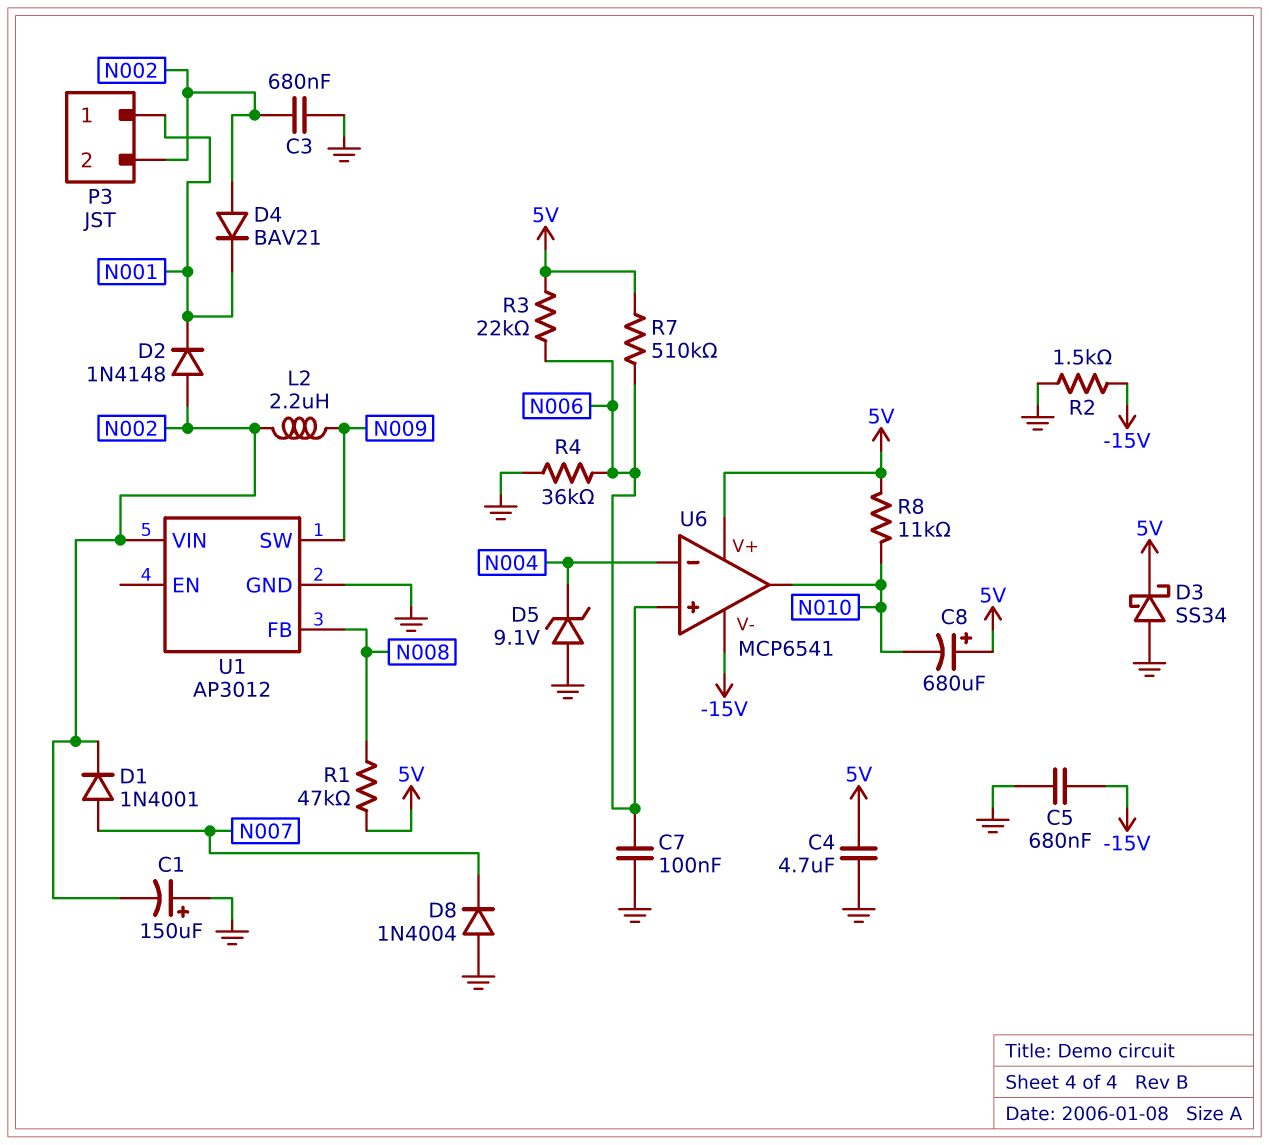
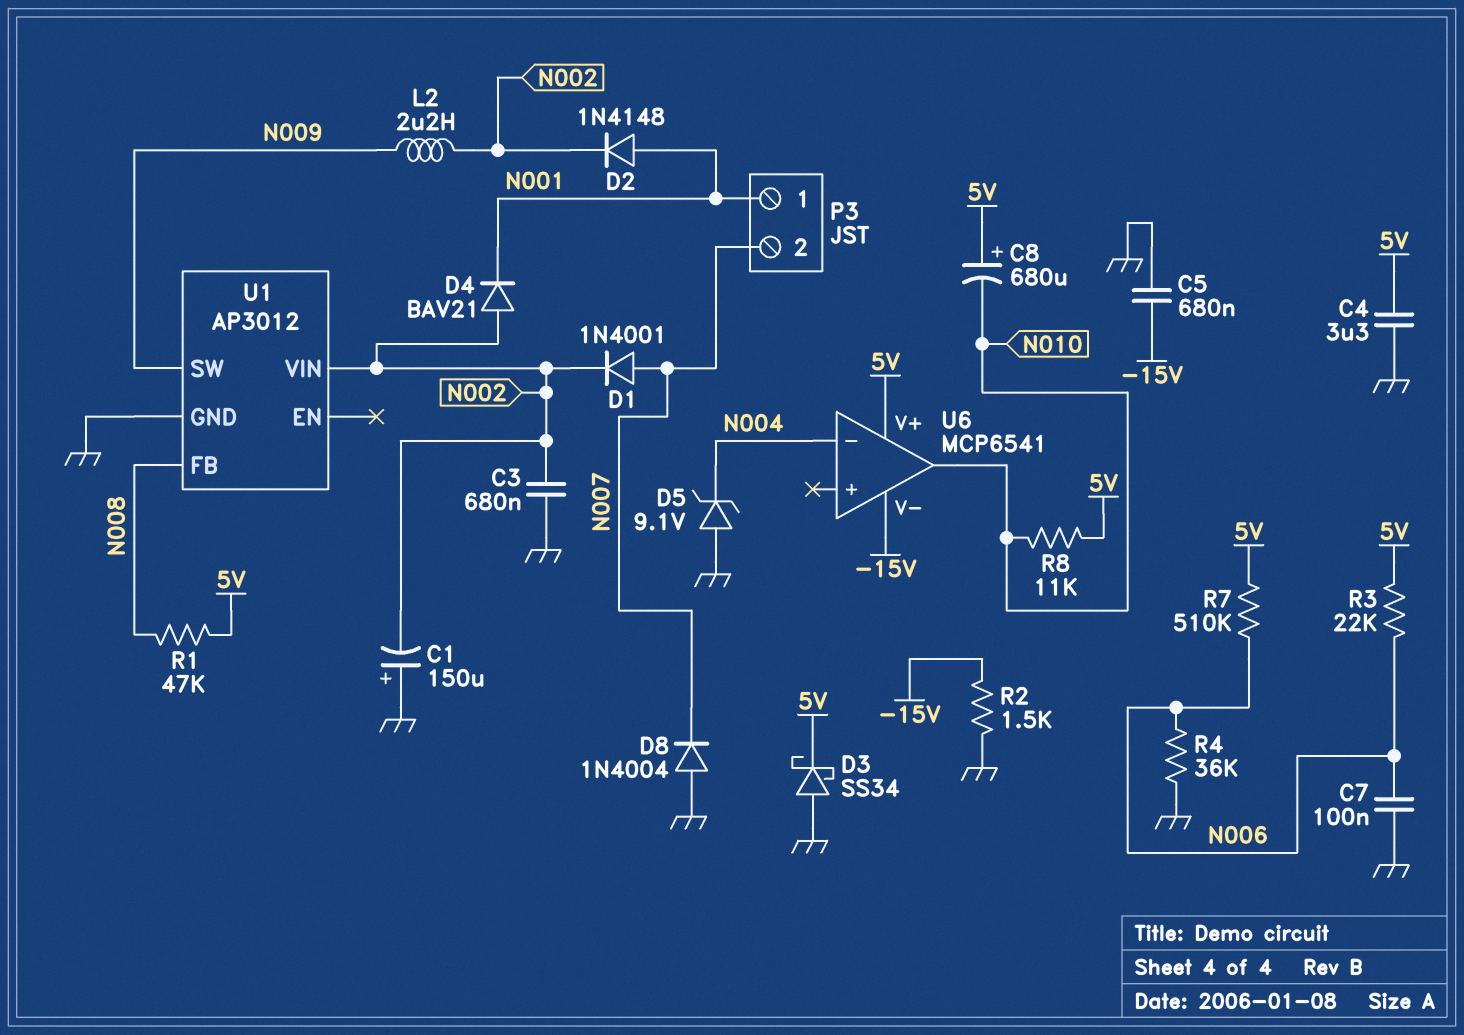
C4: 4.7uF (5V, GND) -> 3.3uF (5V, GND)
D2: diode 1N4148 (A N002, K N001) -> diode 1N4148 (A N001, K N002)
P3 pin 2: N002 -> N007
U6 pin in+: N006 -> none

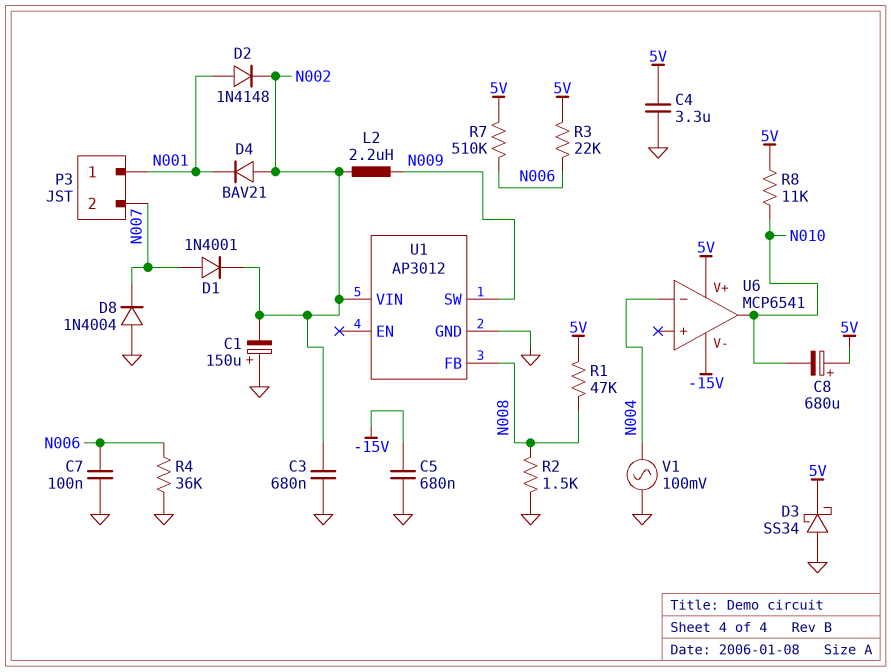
D5: zener 9.1V (A GND, K N004) -> none
R2: 1.5k (-15V, GND) -> 1.5k (GND, N008)
V1: none -> AC 100mV (GND, N004)

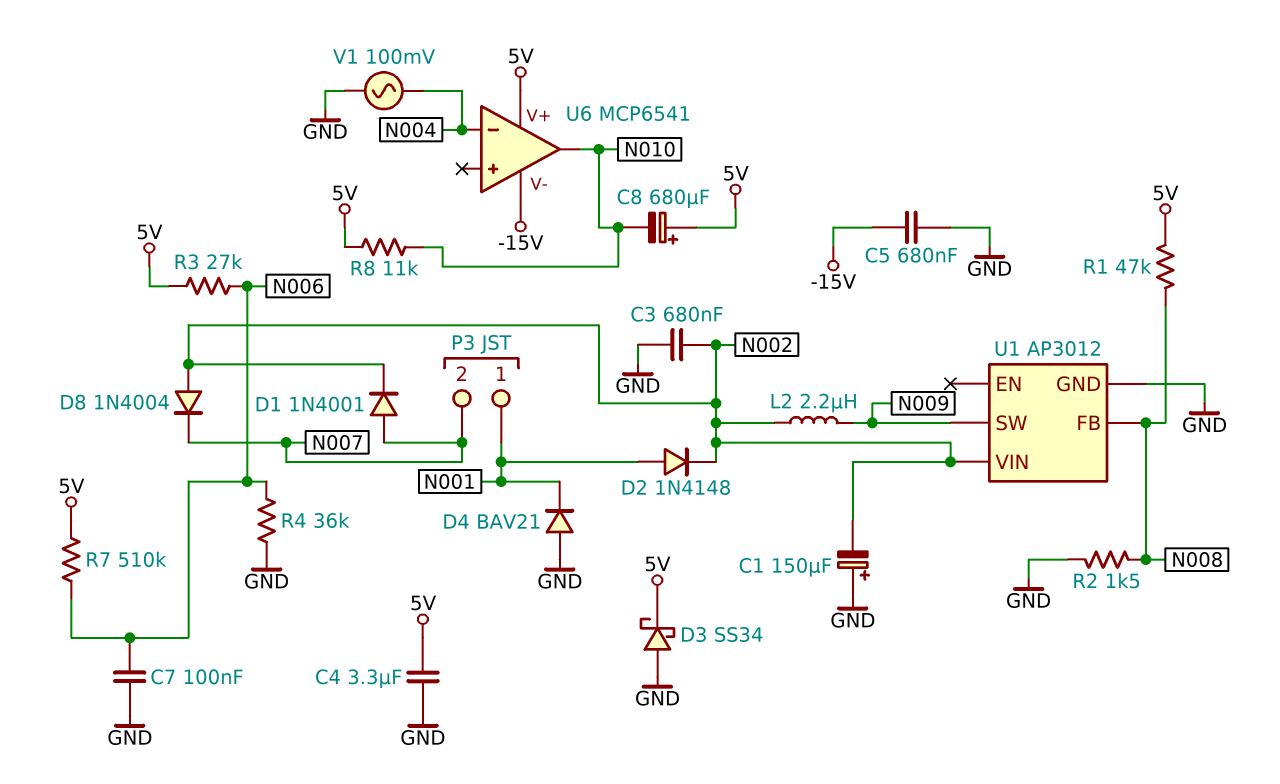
D4: diode BAV21 (A N002, K N001) -> diode BAV21 (A GND, K N001)
D8: diode 1N4004 (A GND, K N007) -> diode 1N4004 (A N002, K N007)
R3: 22k (5V, N006) -> 27k (5V, N006)

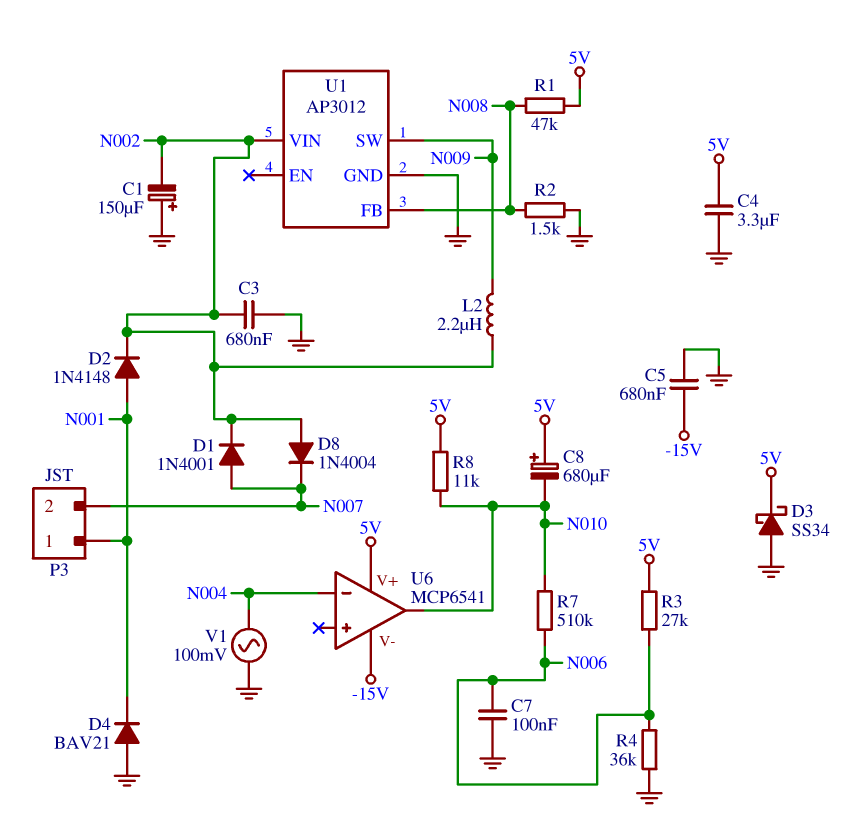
R7: 510k (5V, N006) -> 510k (N006, N010)

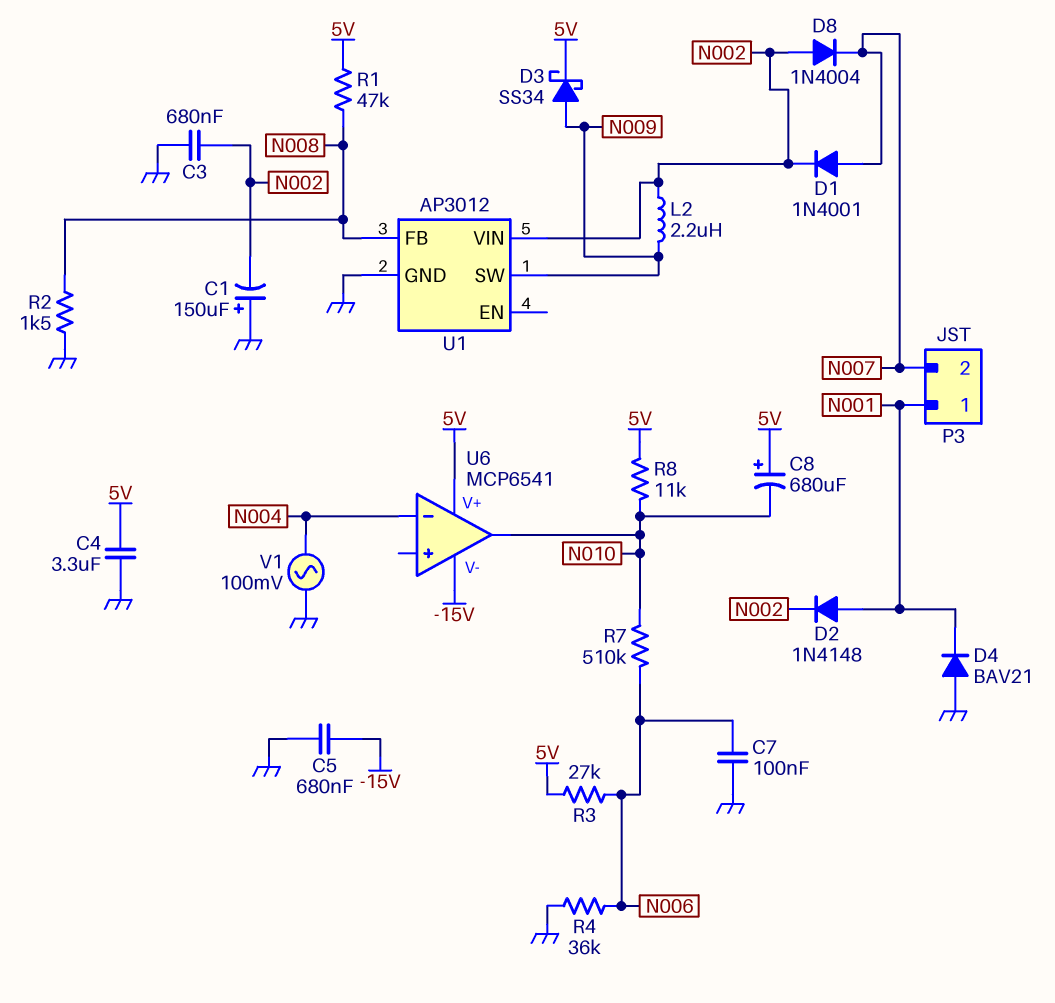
D3: schottky SS34 (A GND, K 5V) -> schottky SS34 (A N009, K 5V)

